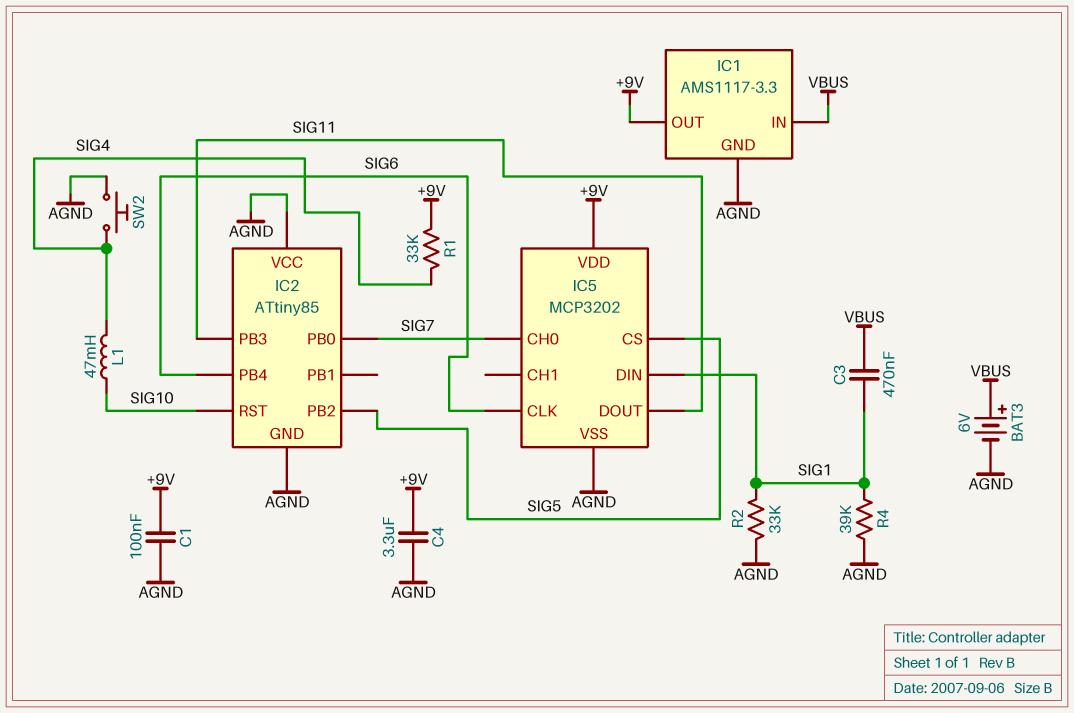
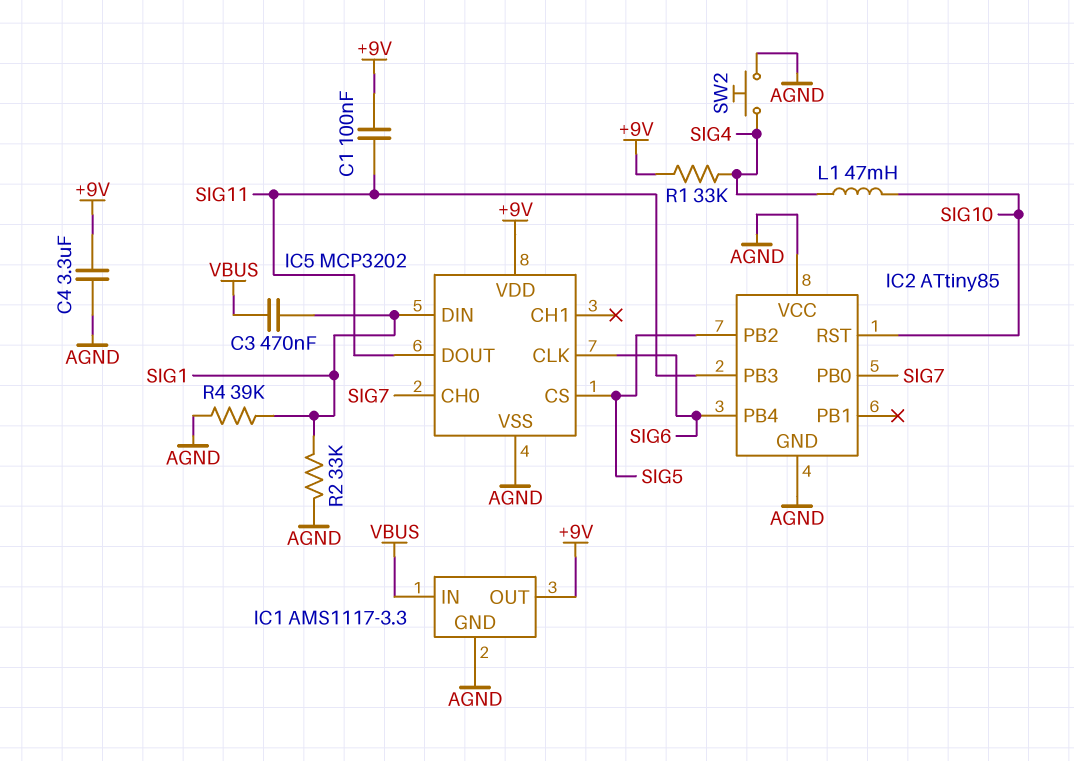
BAT3: 6V (plus VBUS, minus AGND) -> none
C1: 100nF (+9V, AGND) -> 100nF (+9V, SIG11)

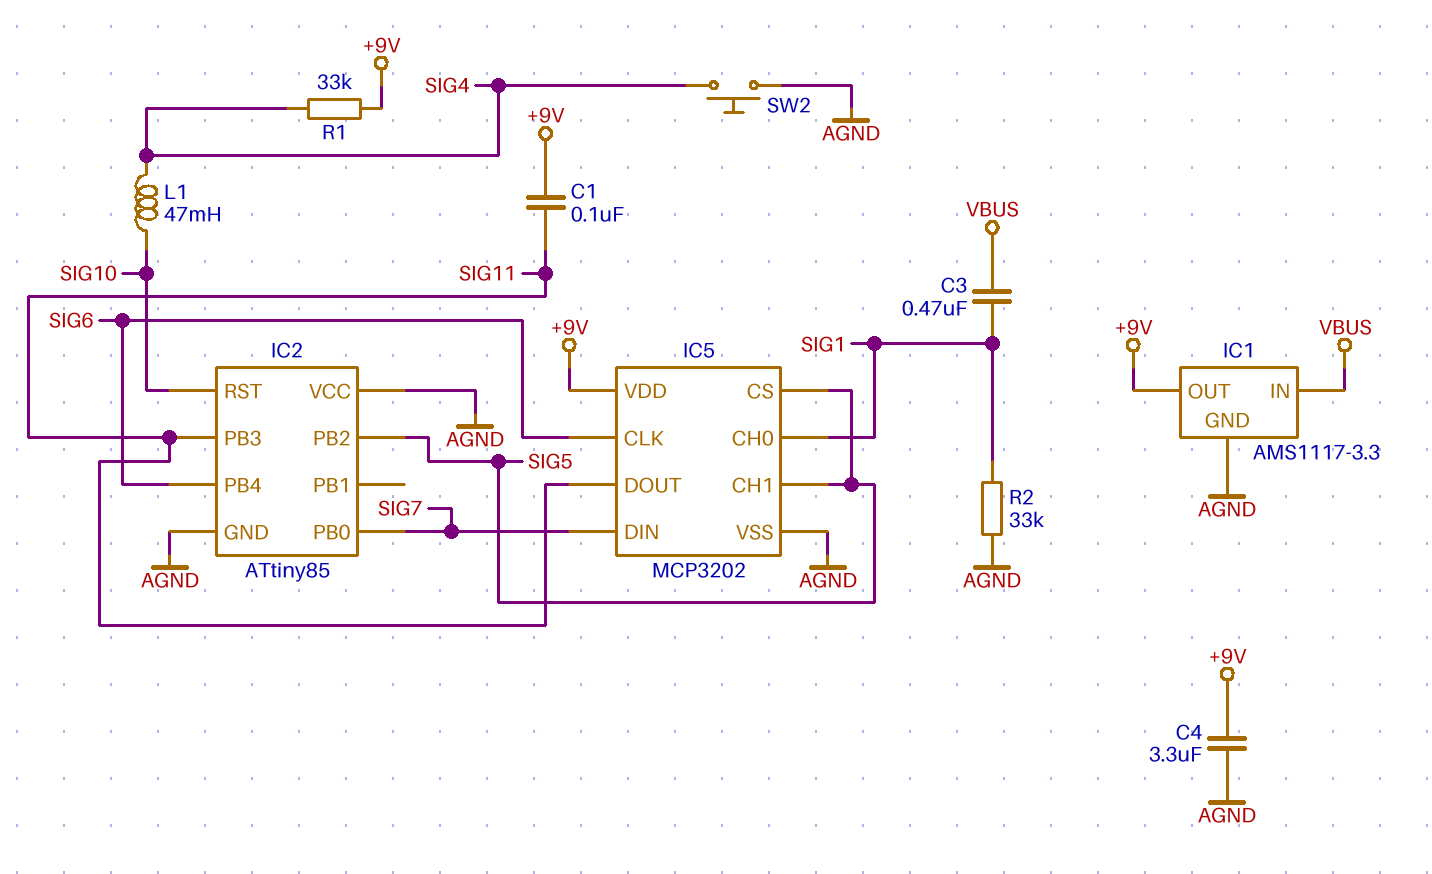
IC5 pin CH0: SIG7 -> SIG1
IC5 pin CH1: none -> SIG5
IC5 pin DIN: SIG1 -> SIG7
R4: 39k (AGND, SIG1) -> none

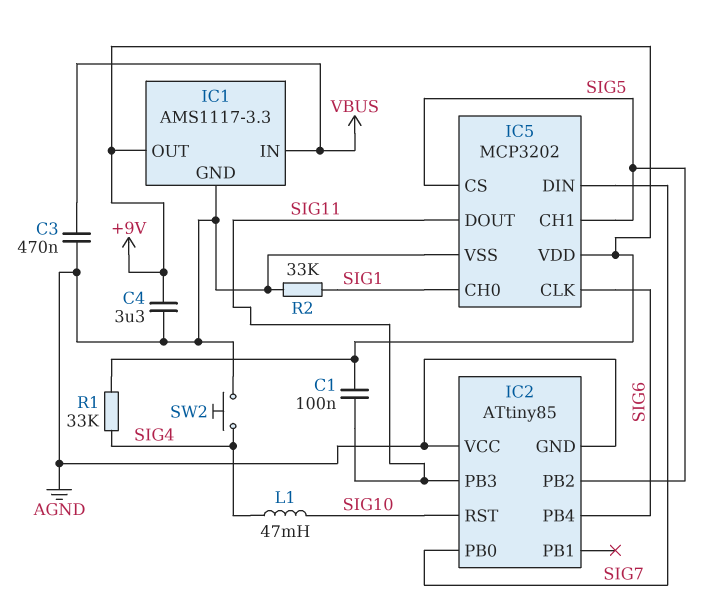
C3: 470nF (SIG1, VBUS) -> 470nF (AGND, VBUS)

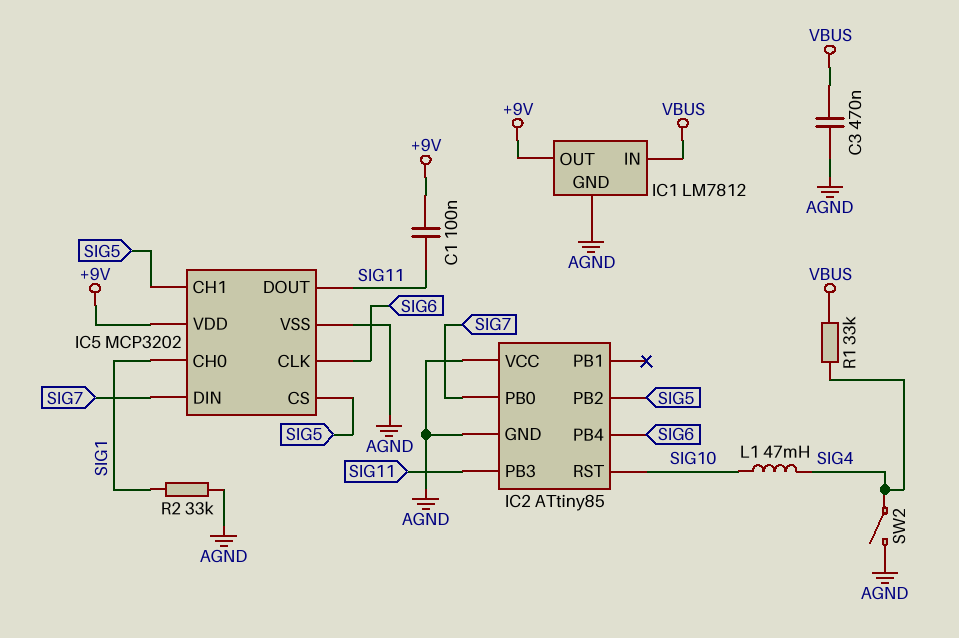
C4: 3.3uF (+9V, AGND) -> none
IC1: AMS1117-3.3 -> LM7812
R1: 33k (+9V, SIG4) -> 33k (SIG4, VBUS)
SW2: button (AGND, SIG4) -> switch (AGND, SIG4)

